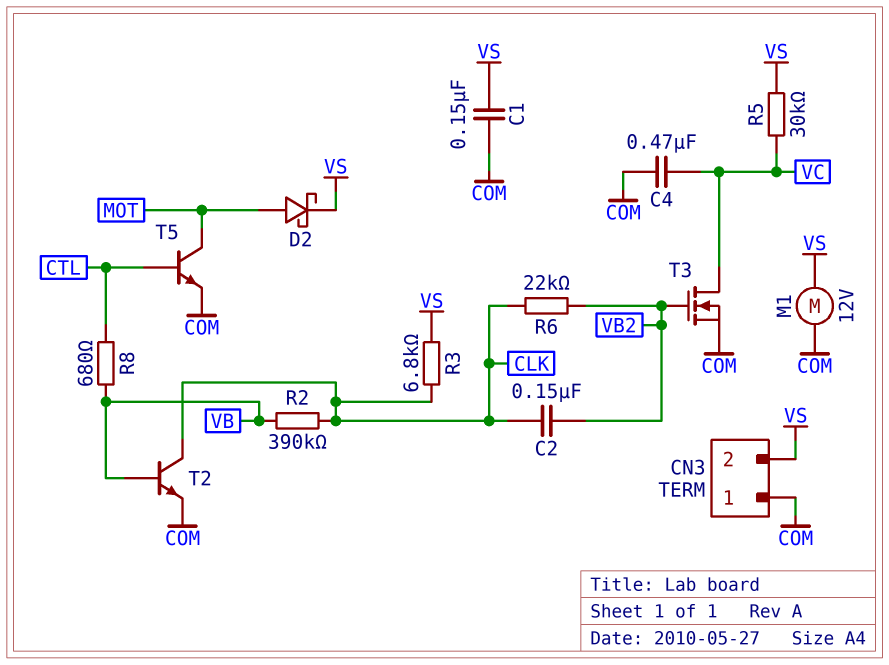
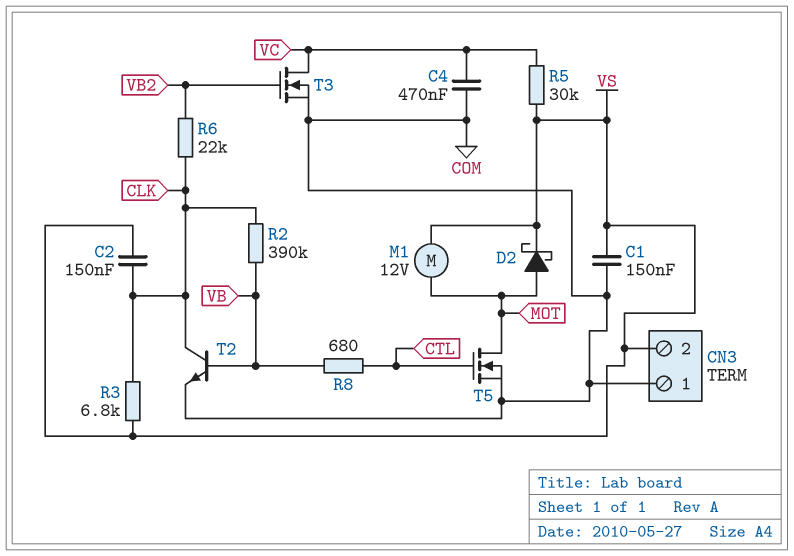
C2: 150nF (CLK, VB2) -> 150nF (CLK, VS)
M1: motor 12V (COM, VS) -> motor 12V (MOT, VS)
T5: NPN (B CTL, C MOT, E COM) -> NMOS (G CTL, D MOT, S COM)

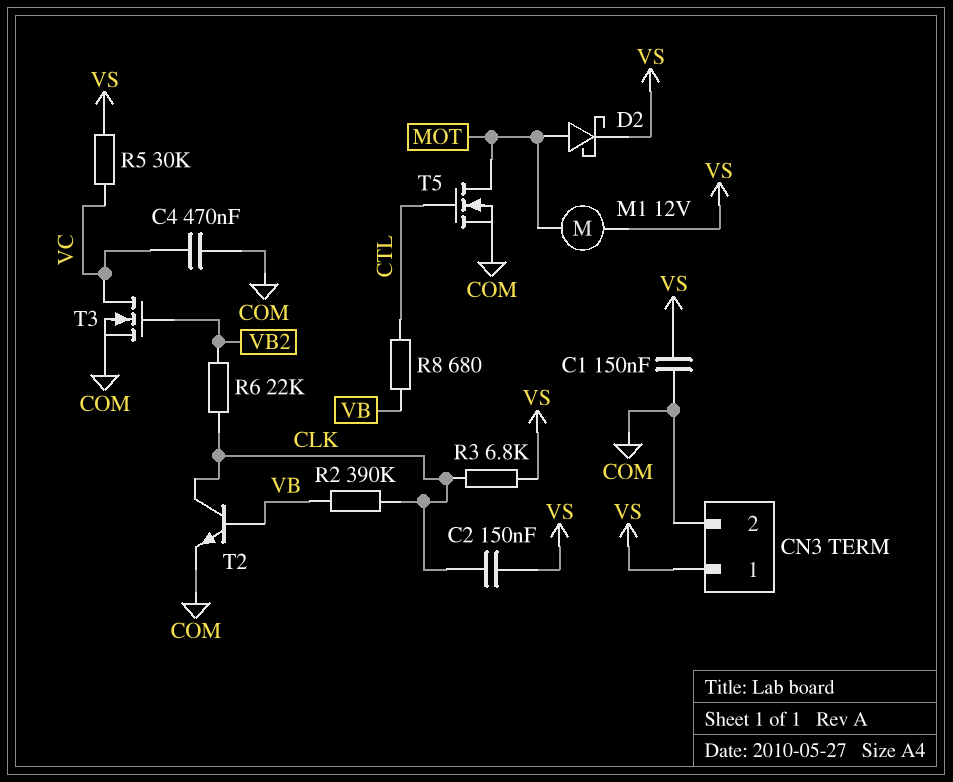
CN3 pin 1: COM -> VS
CN3 pin 2: VS -> COM

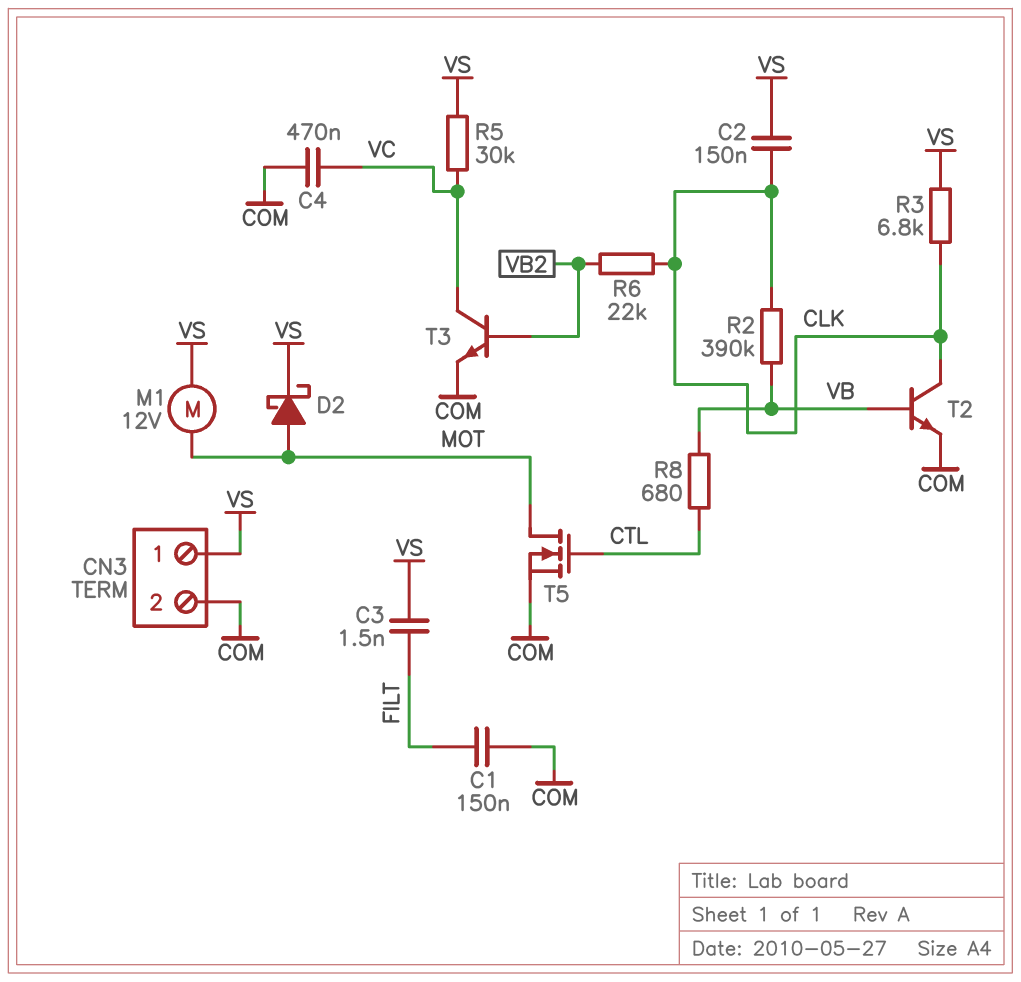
C1: 150nF (COM, VS) -> 150nF (COM, FILT)
C3: none -> 1.5nF (FILT, VS)
T3: NMOS (G VB2, D VC, S COM) -> NPN (B VB2, C VC, E COM)

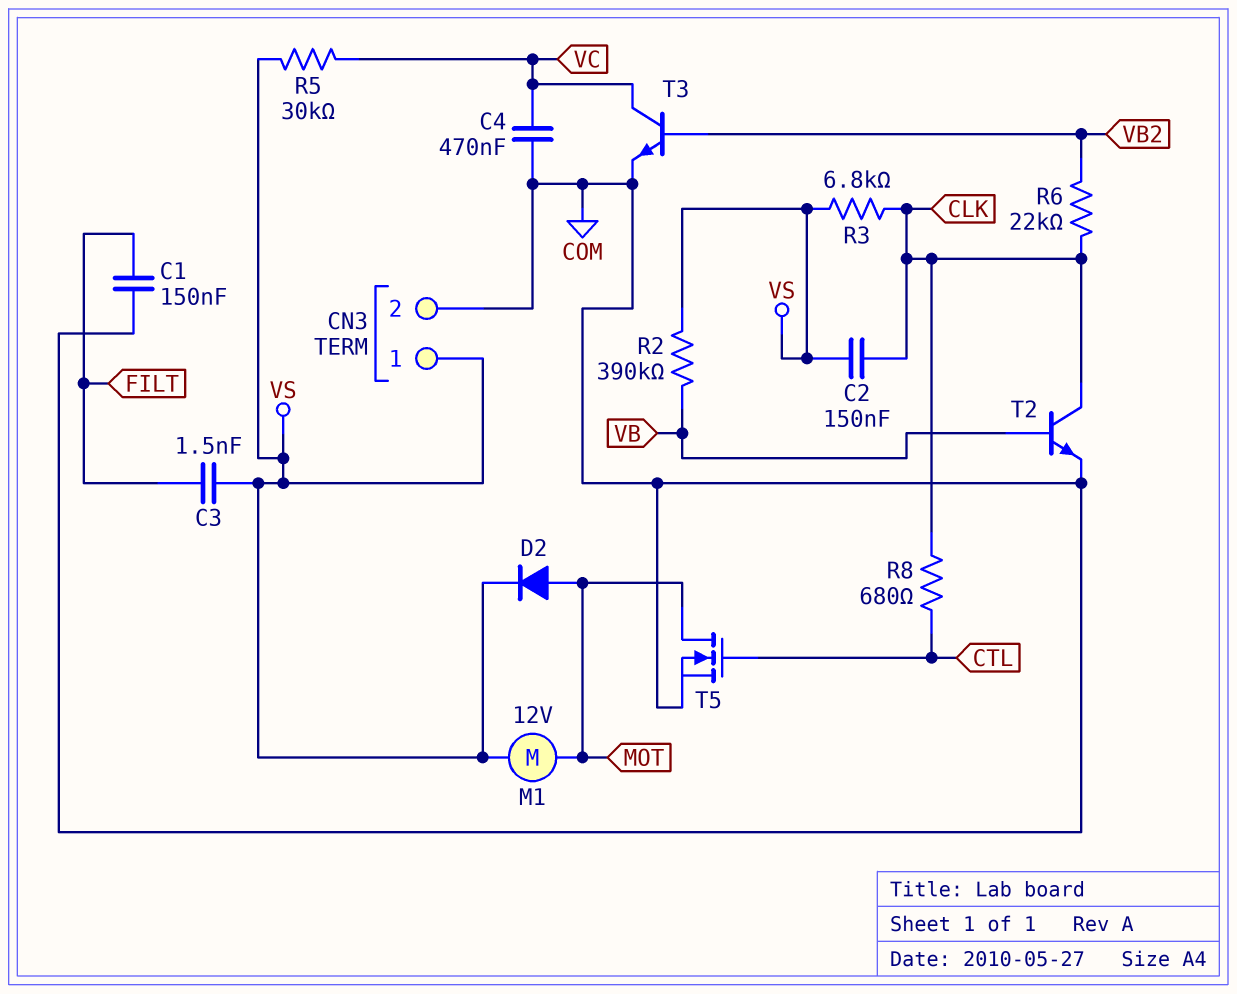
D2: schottky (A MOT, K VS) -> diode (A MOT, K VS)
R2: 390k (CLK, VB) -> 390k (VB, VS)
R8: 680 (CTL, VB) -> 680 (CLK, CTL)

